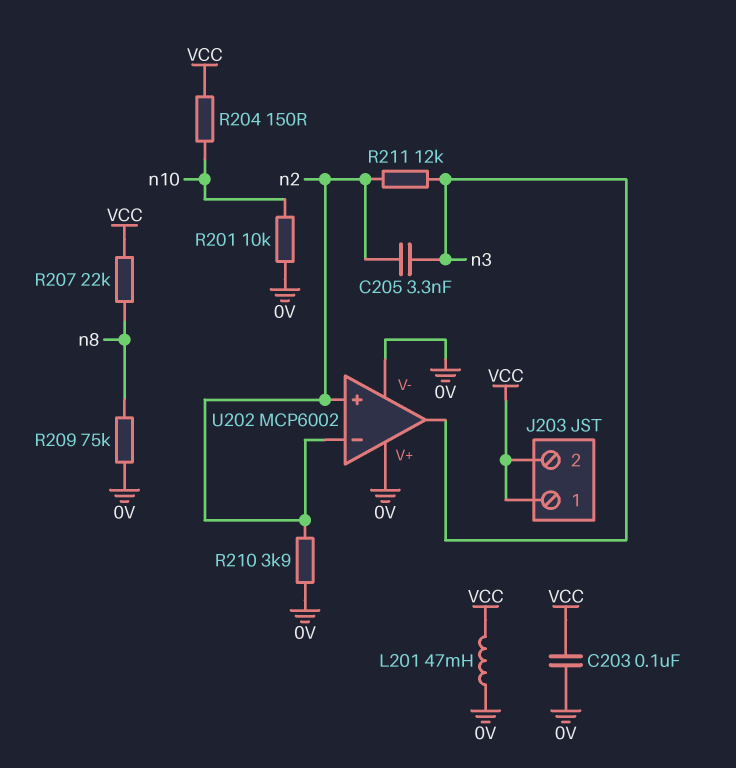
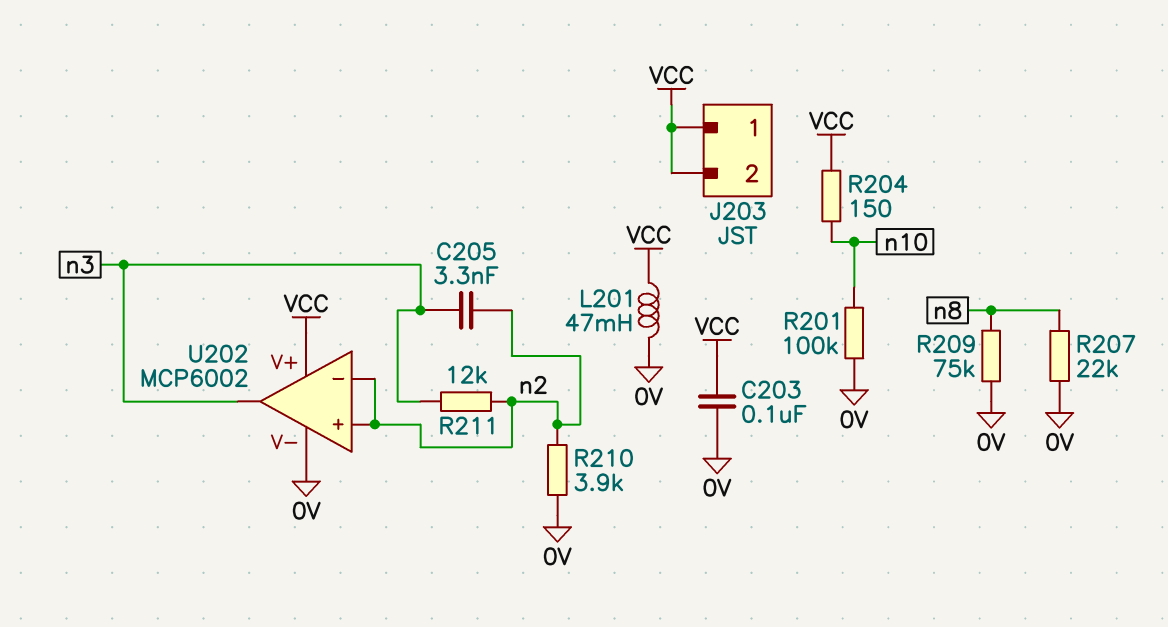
R201: 10k (0V, n10) -> 100k (0V, n10)
R207: 22k (VCC, n8) -> 22k (0V, n8)
U202 pin V+: 0V -> VCC

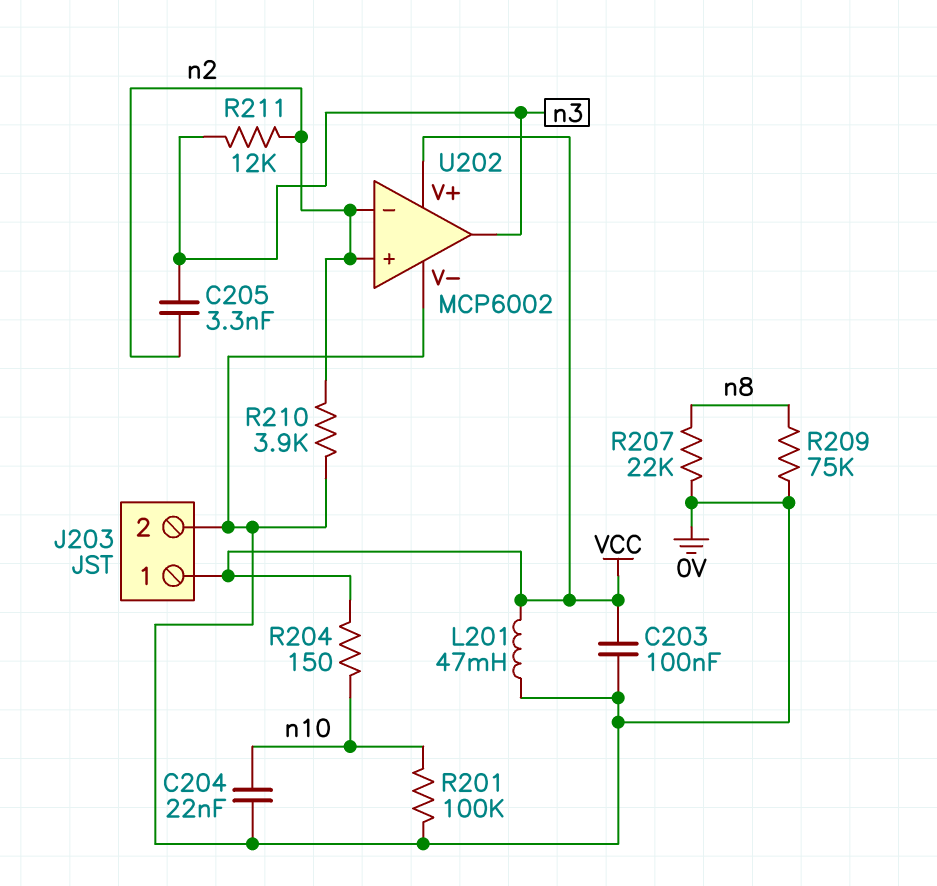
C204: none -> 22nF (0V, n10)
J203 pin 2: VCC -> 0V

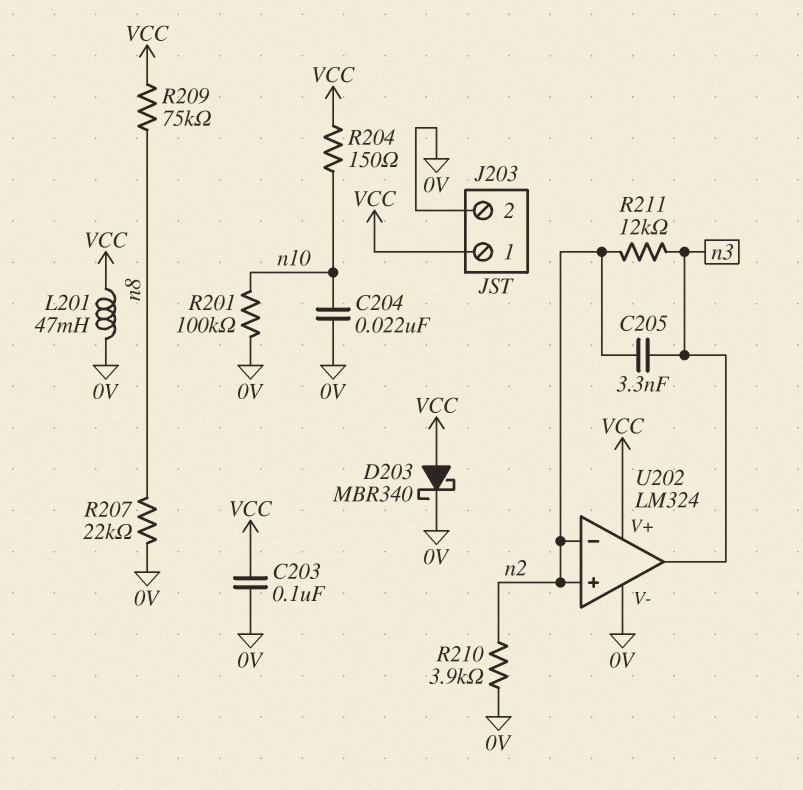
D203: none -> schottky MBR340 (A VCC, K 0V)
R209: 75k (0V, n8) -> 75k (VCC, n8)
U202: MCP6002 -> LM324

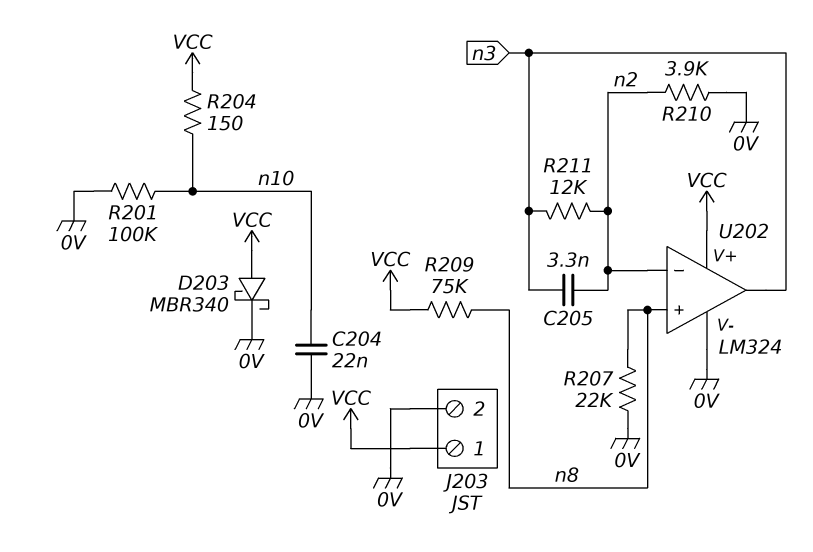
C203: 100nF (0V, VCC) -> none
L201: 47mH (0V, VCC) -> none
U202 pin in+: n2 -> n8

